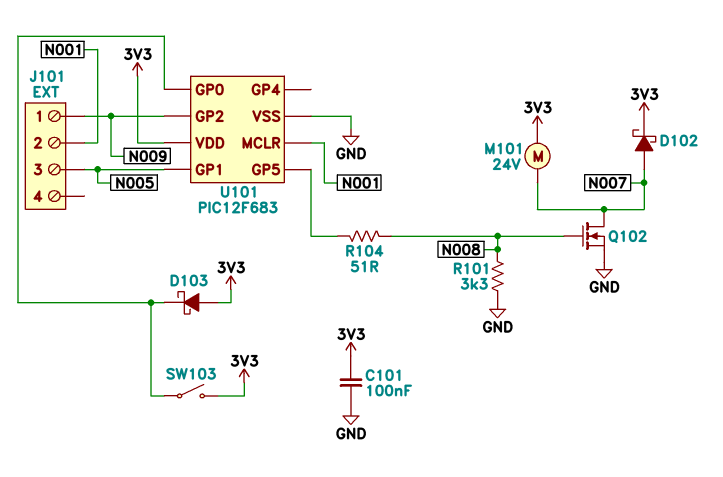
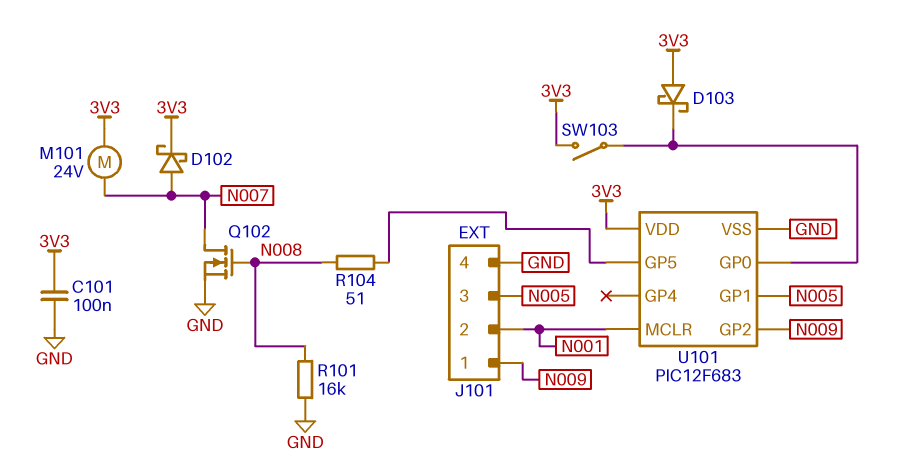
J101 pin 4: none -> GND
R101: 3.3k (GND, N008) -> 16k (GND, N008)

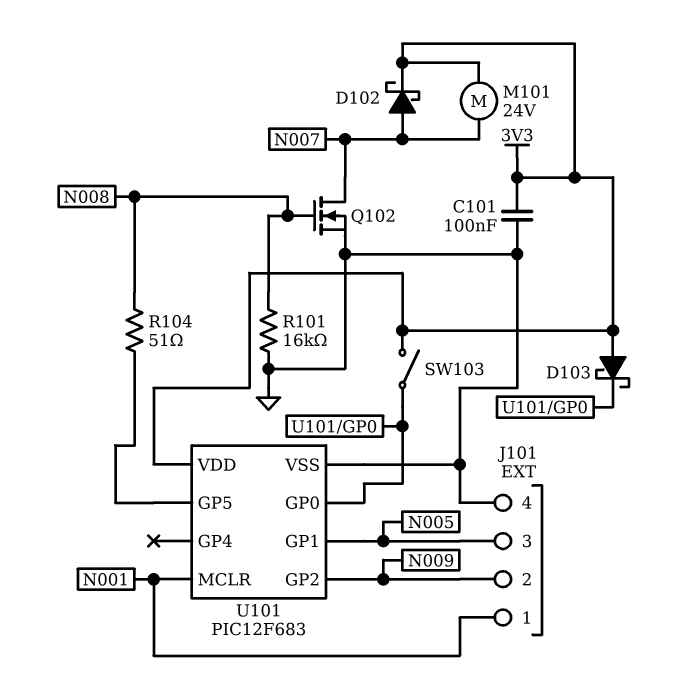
J101 pin 1: N009 -> N001
J101 pin 2: N001 -> N009

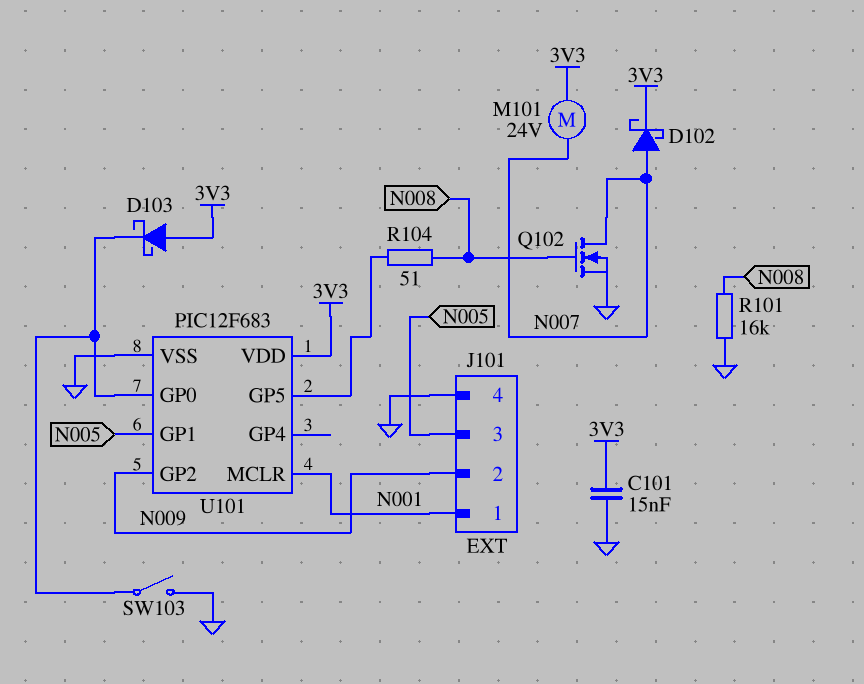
C101: 100nF (3V3, GND) -> 15nF (3V3, GND)
SW103: switch (3V3, U101/GP0) -> switch (GND, U101/GP0)

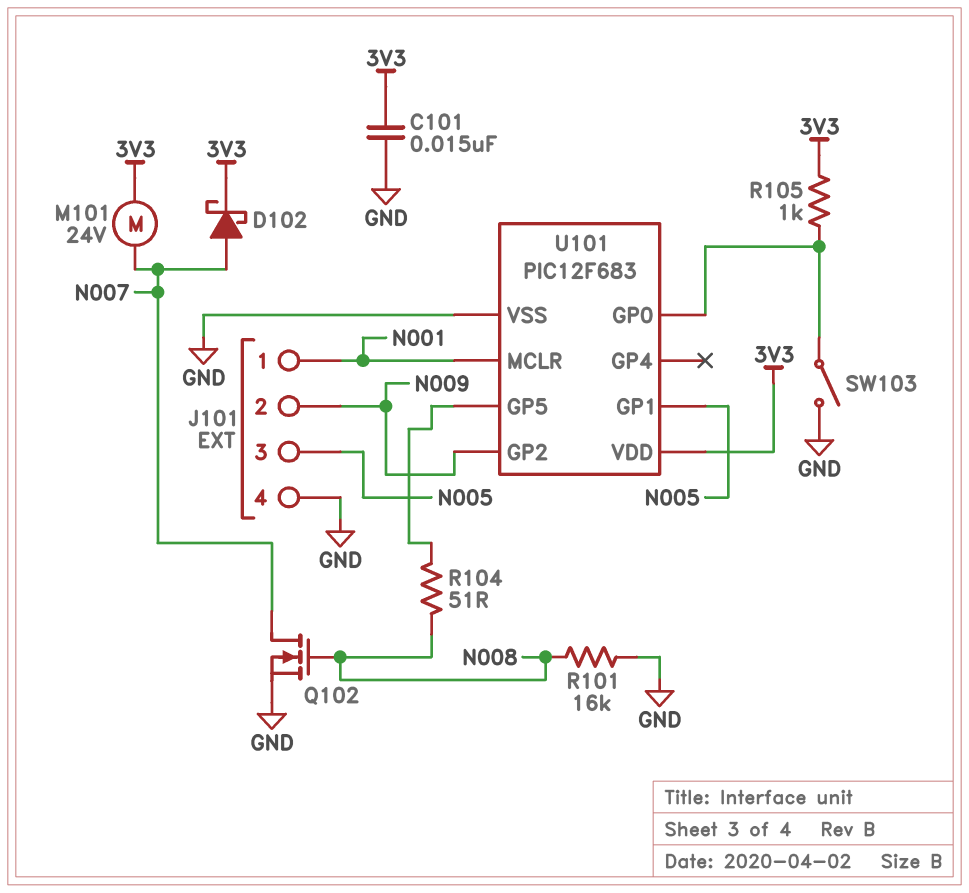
D103: schottky (A 3V3, K U101/GP0) -> none
R105: none -> 1k (3V3, U101/GP0)

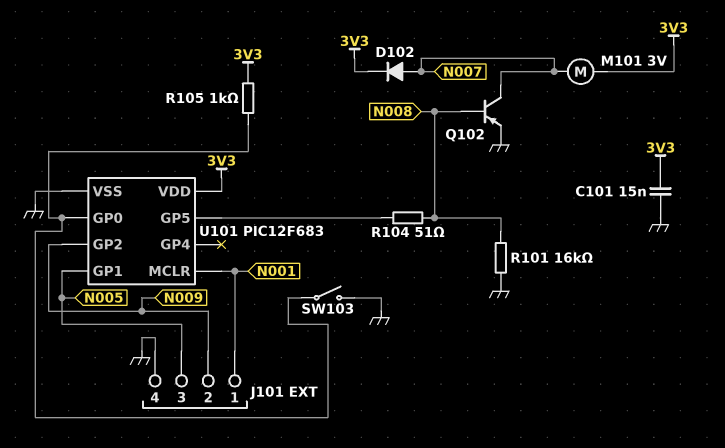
D102: schottky (A N007, K 3V3) -> diode (A N007, K 3V3)
M101: motor 24V (3V3, N007) -> motor 3V (3V3, N007)
Q102: NMOS (G N008, D N007, S GND) -> PNP (B N008, C N007, E GND)

